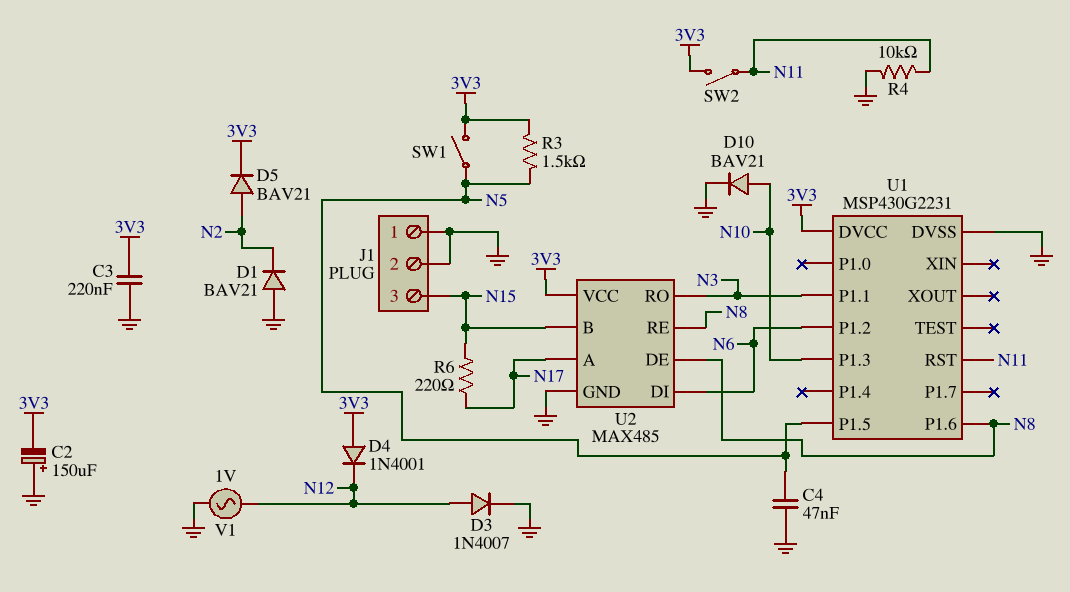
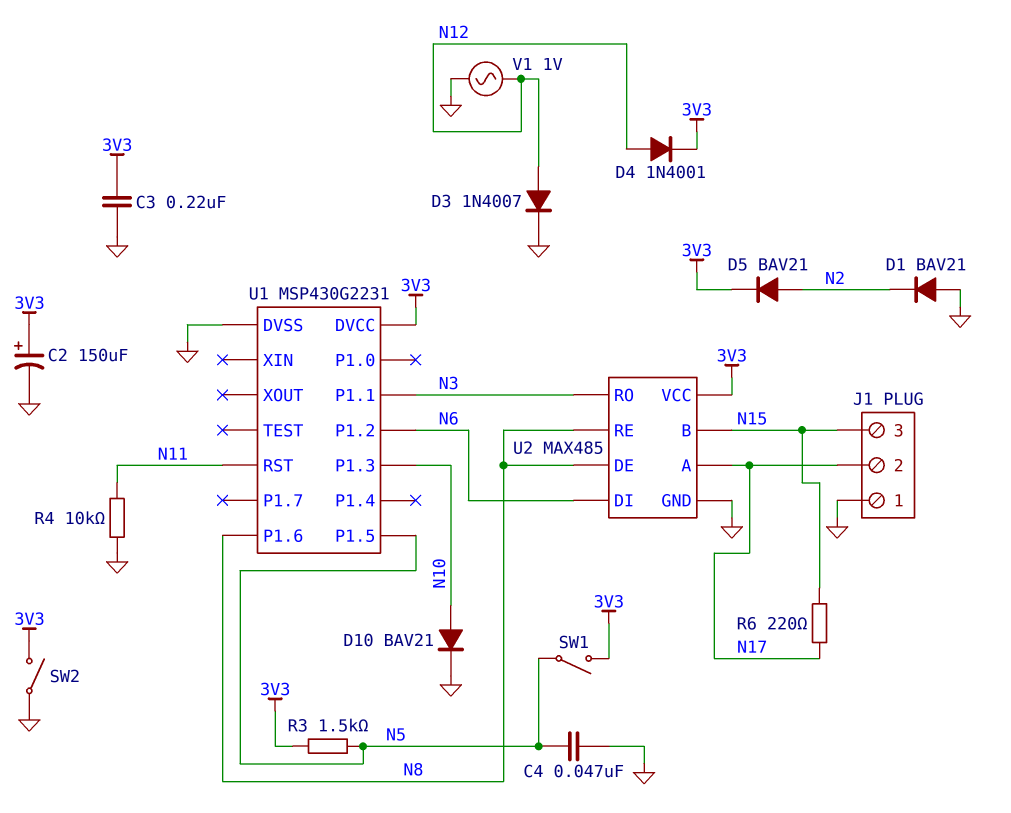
C2: 150uF (plus GND, minus 3V3) -> 150uF (plus 3V3, minus GND)
D4: diode 1N4001 (A 3V3, K N12) -> diode 1N4001 (A N12, K 3V3)
J1 pin 2: GND -> N17
SW2: switch (3V3, N11) -> switch (3V3, GND)

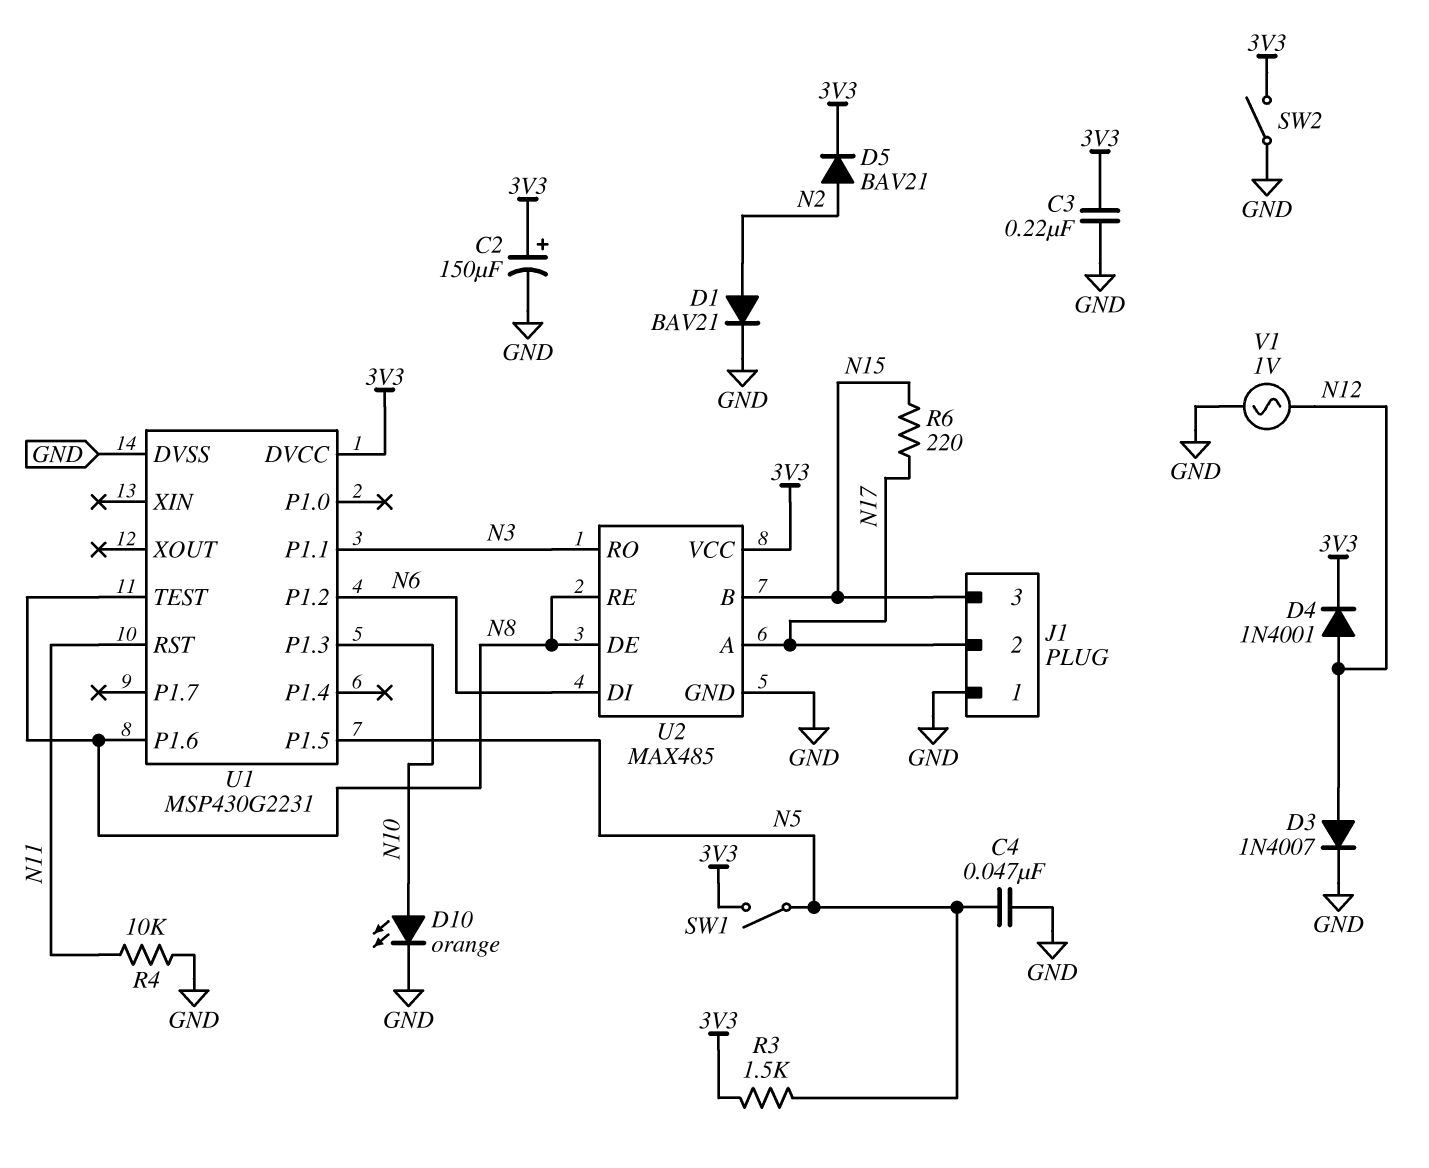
D1: diode BAV21 (A GND, K N2) -> diode BAV21 (A N2, K GND)
D10: diode BAV21 (A N10, K GND) -> LED orange (A N10, K GND)
U1 pin TEST: none -> N8

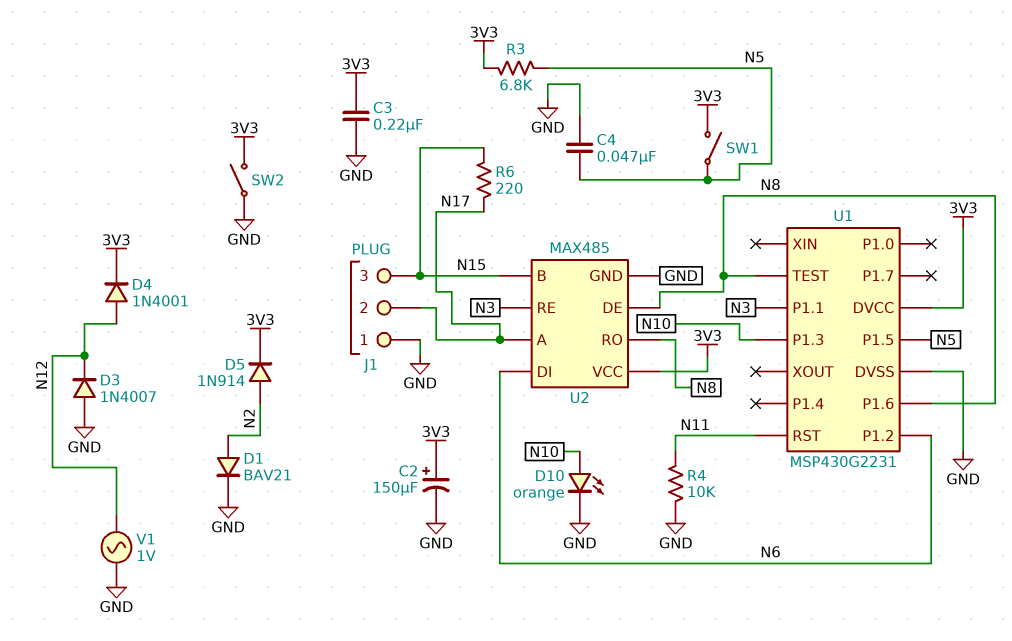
D3: diode 1N4007 (A N12, K GND) -> diode 1N4007 (A GND, K N12)
D5: diode BAV21 (A N2, K 3V3) -> diode 1N914 (A N2, K 3V3)
R3: 1.5k (3V3, N5) -> 6.8k (3V3, N5)
U2 pin RE: N8 -> N3
U2 pin RO: N3 -> N8

